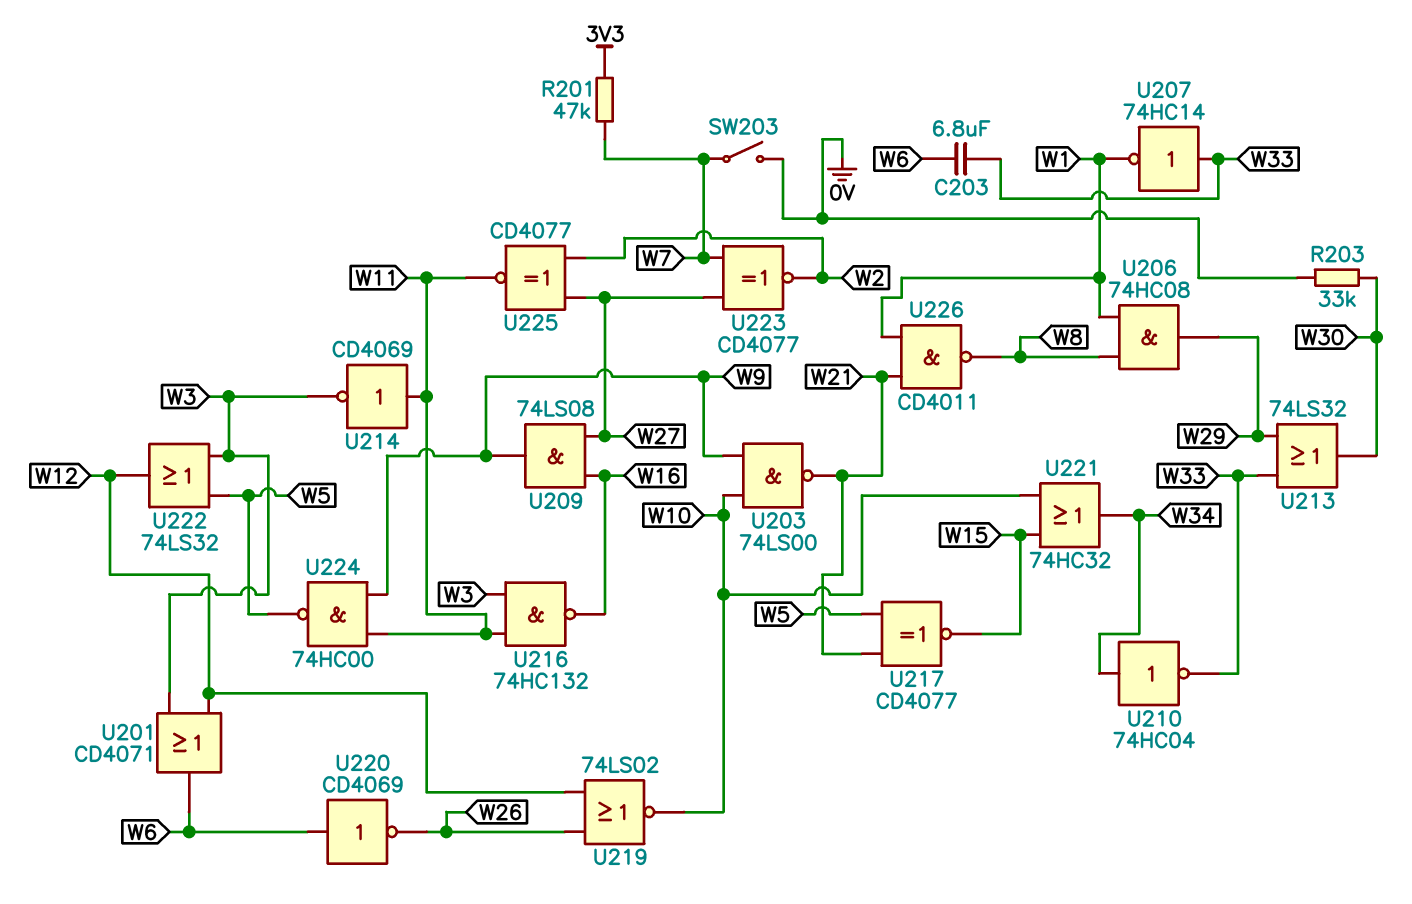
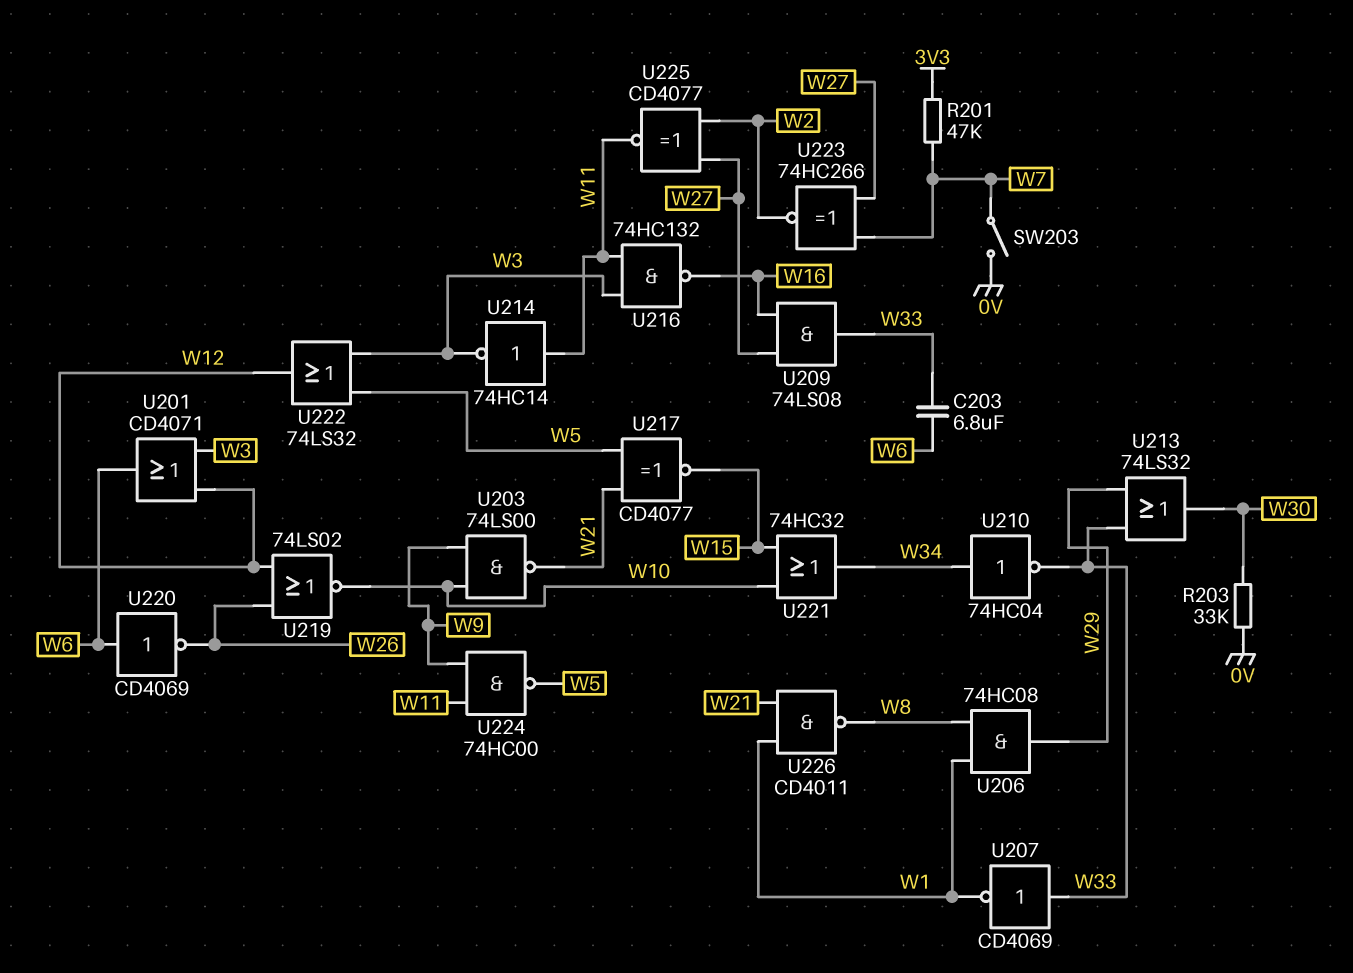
U207: NOT 74HC14 (in W33, out W1) -> NOT CD4069 (in W33, out W1)
U209: AND 74LS08 (in W16, in W27, out W9) -> AND 74LS08 (in W16, in W27, out W33)
U214: NOT CD4069 (in W11, out W3) -> NOT 74HC14 (in W11, out W3)
U223: XNOR CD4077 (in W7, in W27, out W2) -> XNOR 74HC266 (in W7, in W27, out W2)

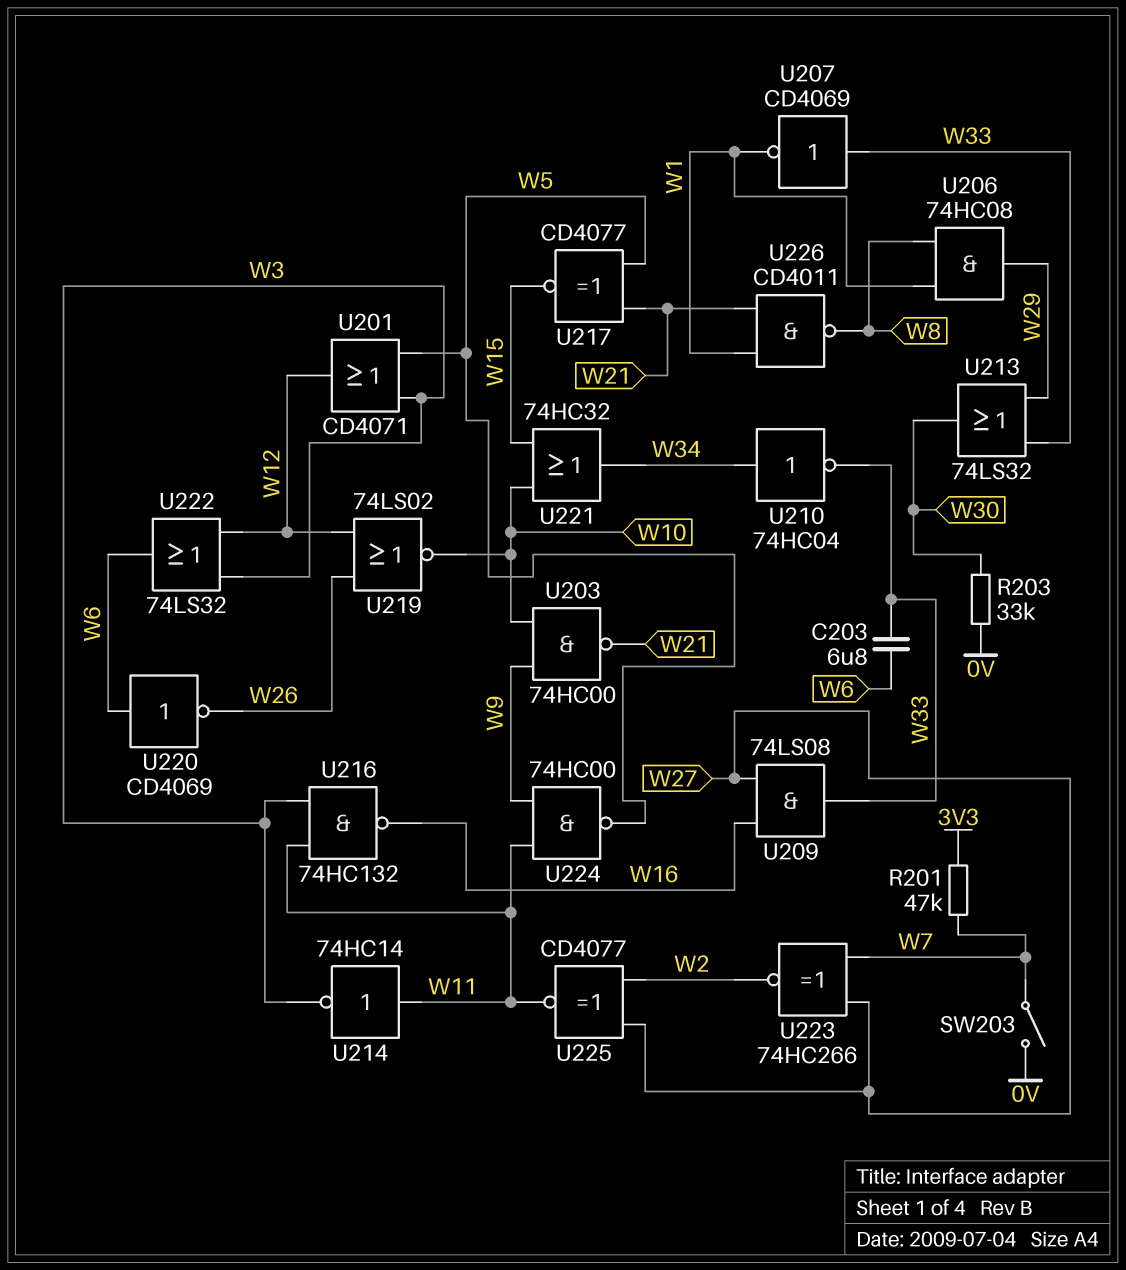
U201: OR CD4071 (in W3, in W12, out W6) -> OR CD4071 (in W3, in W5, out W12)
U203: NAND 74LS00 (in W9, in W10, out W21) -> NAND 74HC00 (in W9, in W10, out W21)
U222: OR 74LS32 (in W3, in W5, out W12) -> OR 74LS32 (in W3, in W12, out W6)

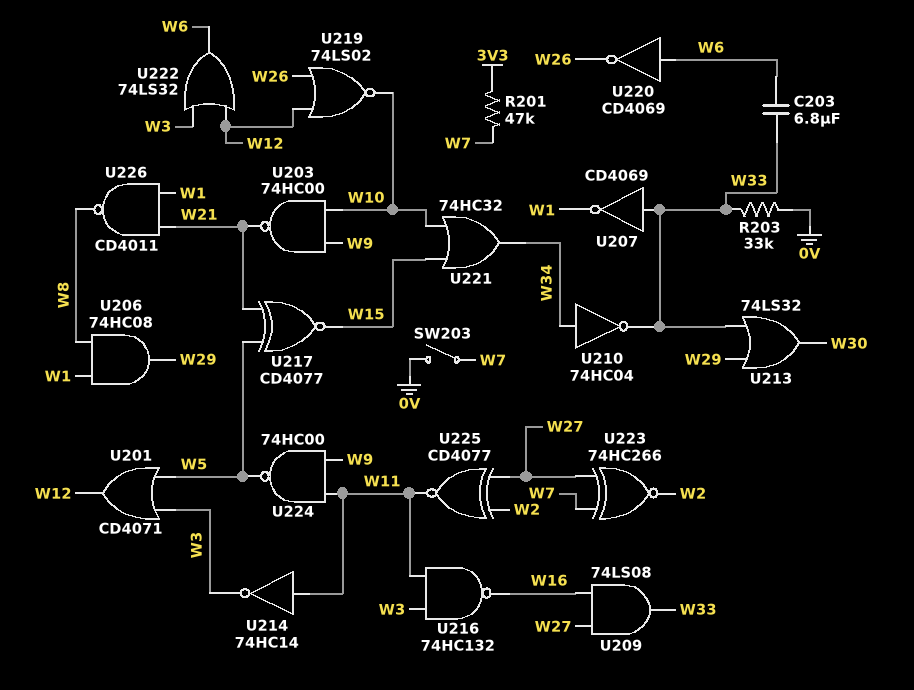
R203: 33k (0V, W30) -> 33k (0V, W33)

